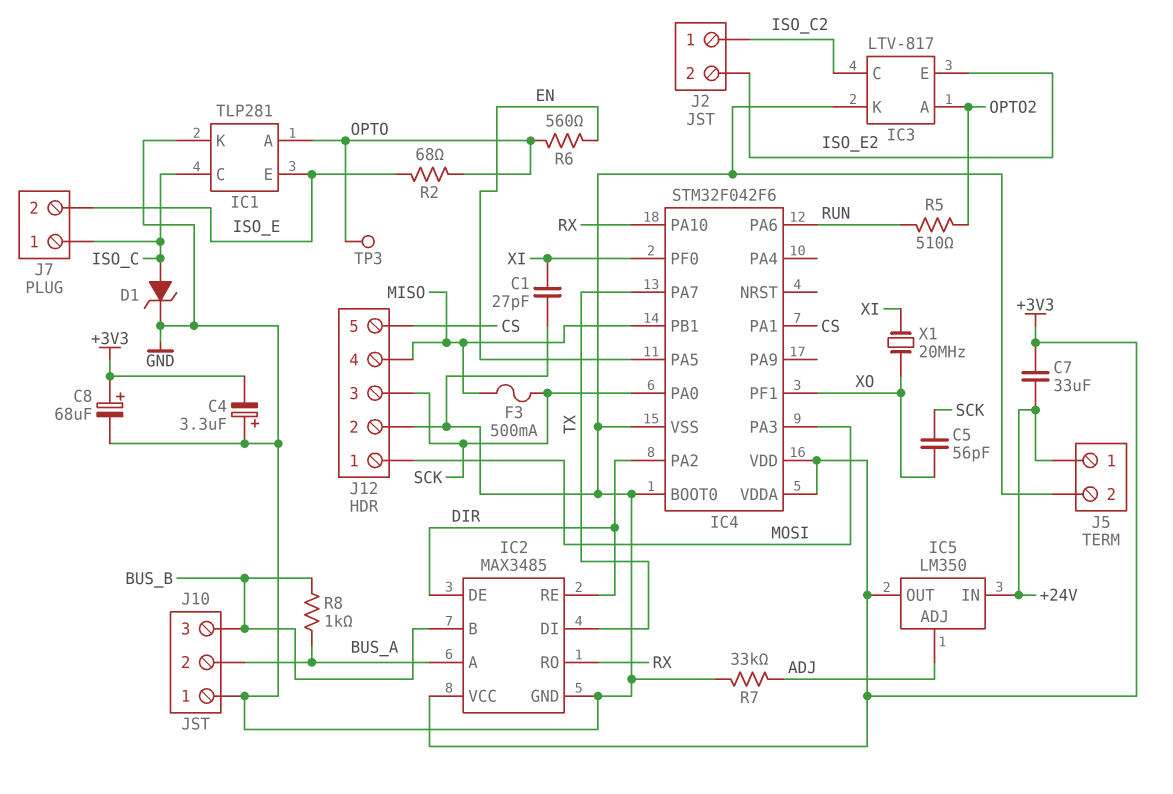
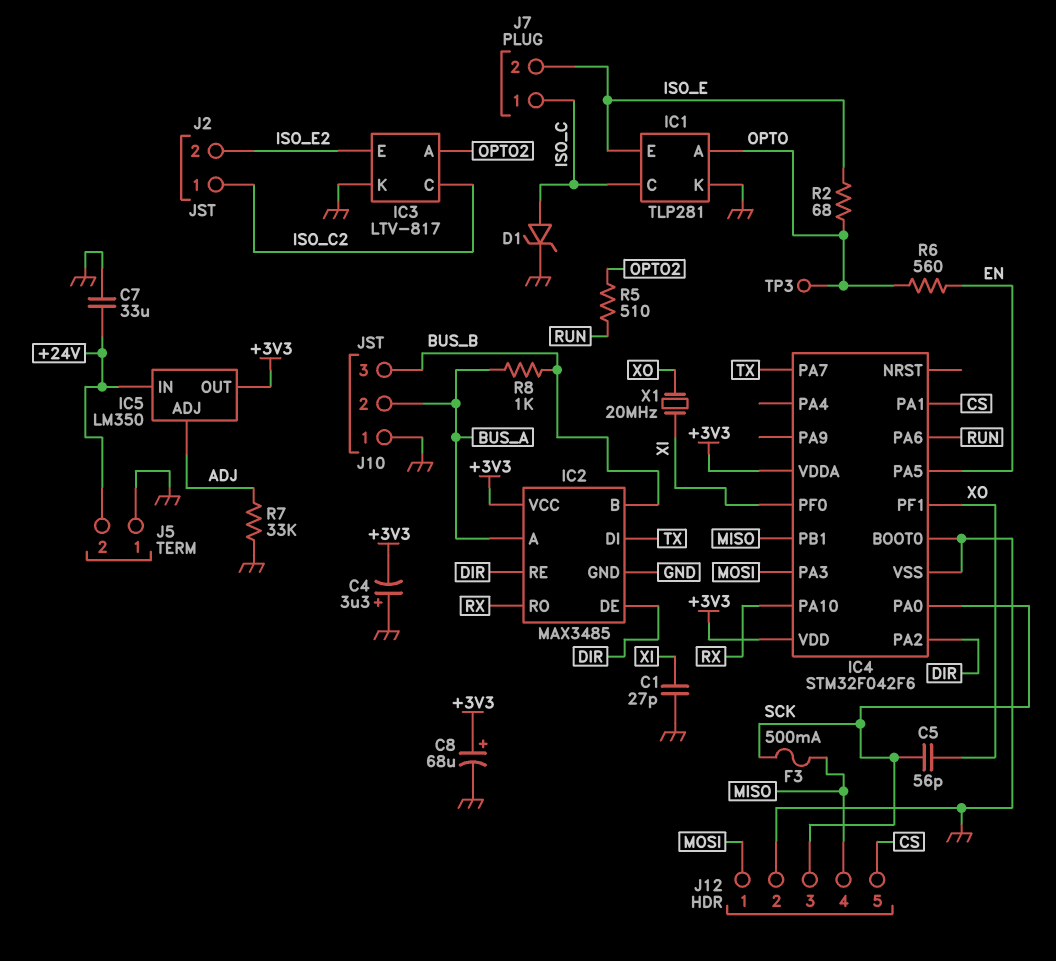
C7: 33uF (+3V3, +24V) -> 33uF (+24V, GND)
J5 pin 1: +24V -> GND
J5 pin 2: GND -> +24V

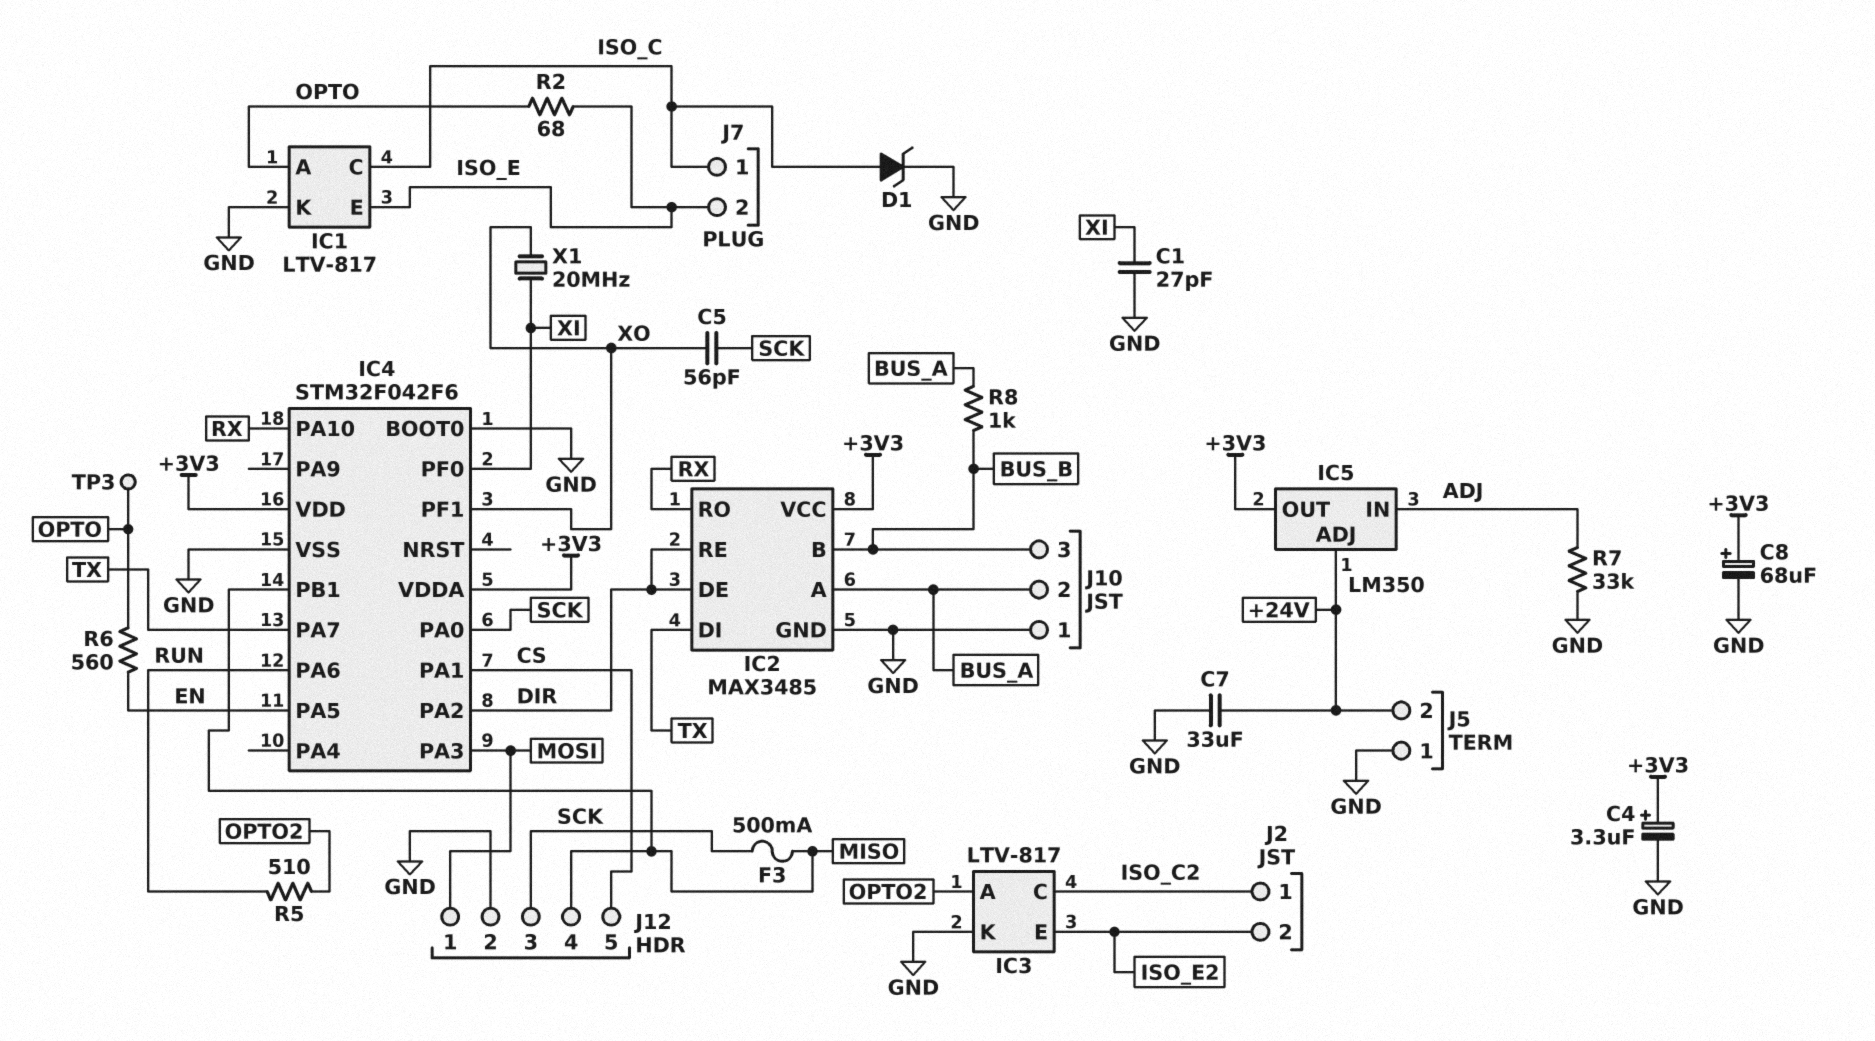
C4: 3.3uF (plus GND, minus +3V3) -> 3.3uF (plus +3V3, minus GND)
IC1: TLP281 -> LTV-817
IC5 pin ADJ: ADJ -> +24V
IC5 pin IN: +24V -> ADJ

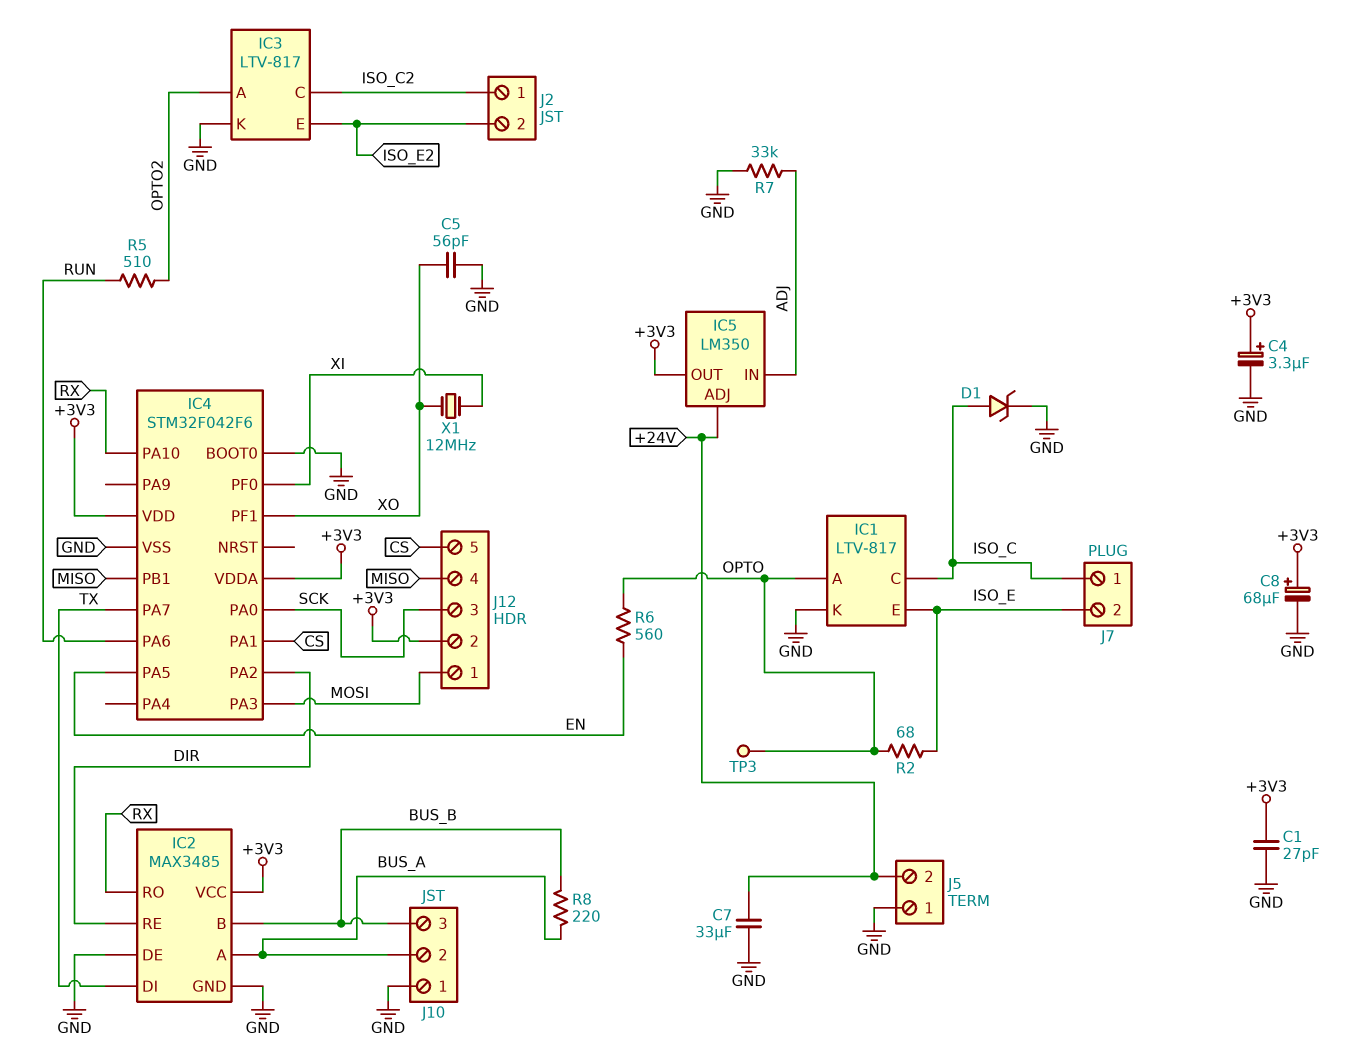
C1: 27pF (GND, XI) -> 27pF (+3V3, GND)
C5: 56pF (SCK, XO) -> 56pF (GND, XO)
F3: 500mA (MISO, SCK) -> none
IC2 pin DE: DIR -> GND
J12 pin 2: GND -> +3V3
R8: 1k (BUS_A, BUS_B) -> 220 (BUS_A, BUS_B)
X1: 20MHz (XI, XO) -> 12MHz (XI, XO)

